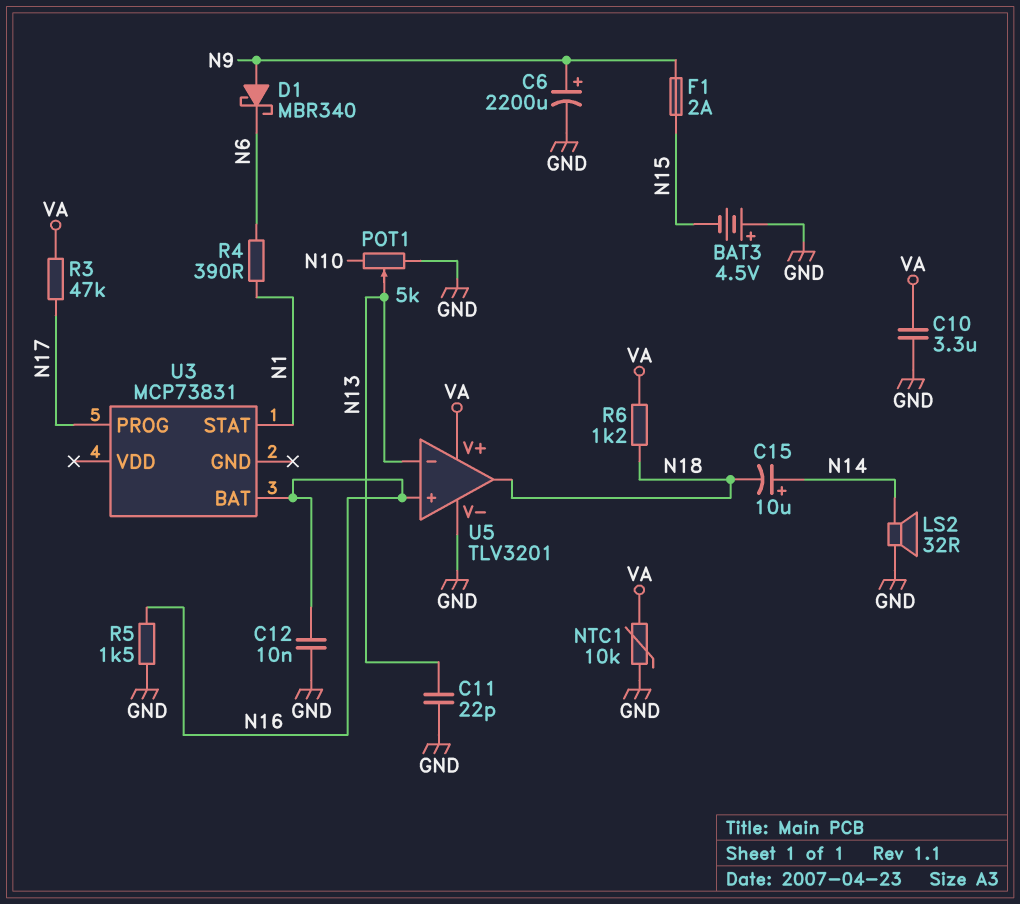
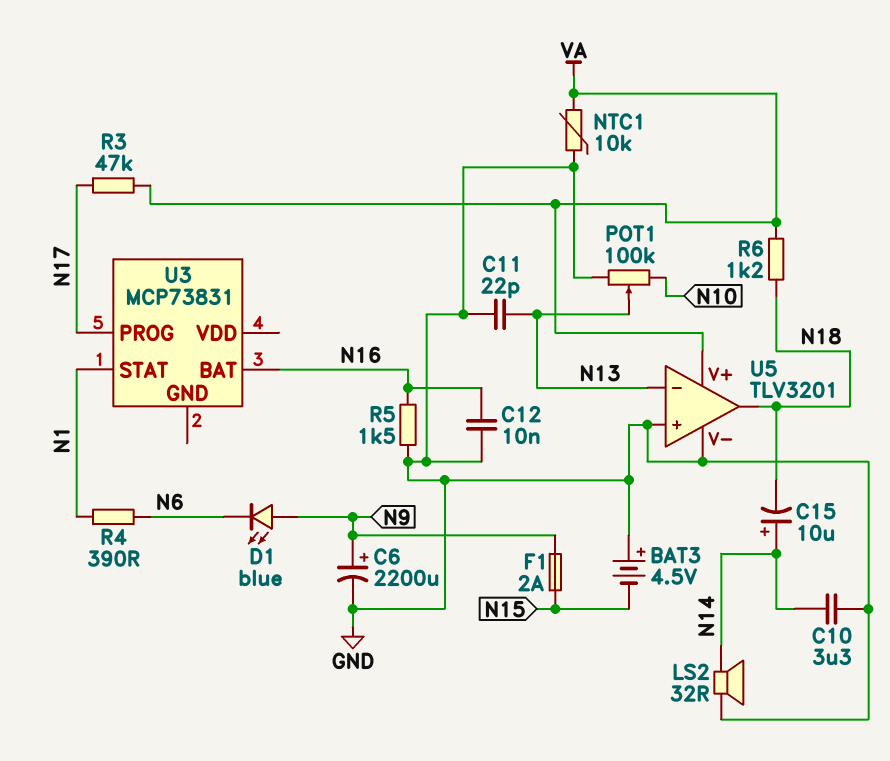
C10: 3.3uF (GND, VA) -> 3.3uF (GND, N14)
D1: schottky MBR340 (A N9, K N6) -> LED blue (A N9, K N6)
POT1: 5k (GND, N10, wiper N13) -> 100k (GND, N10, wiper N13)
U5 pin in+: N16 -> GND

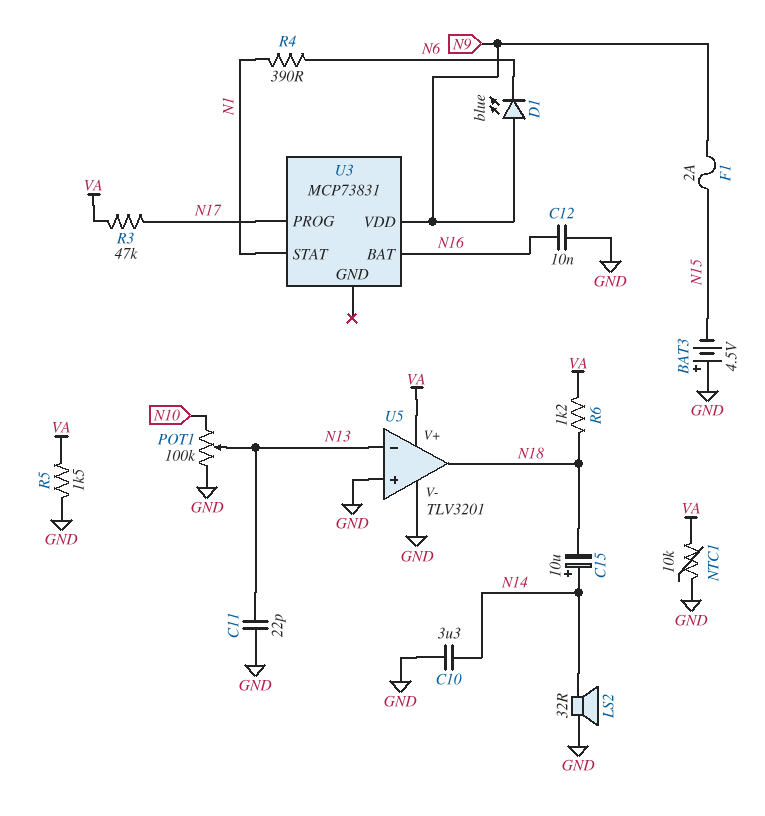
C6: 2200uF (plus N9, minus GND) -> none
R5: 1.5k (GND, N16) -> 1.5k (GND, VA)
U3 pin VDD: none -> N9

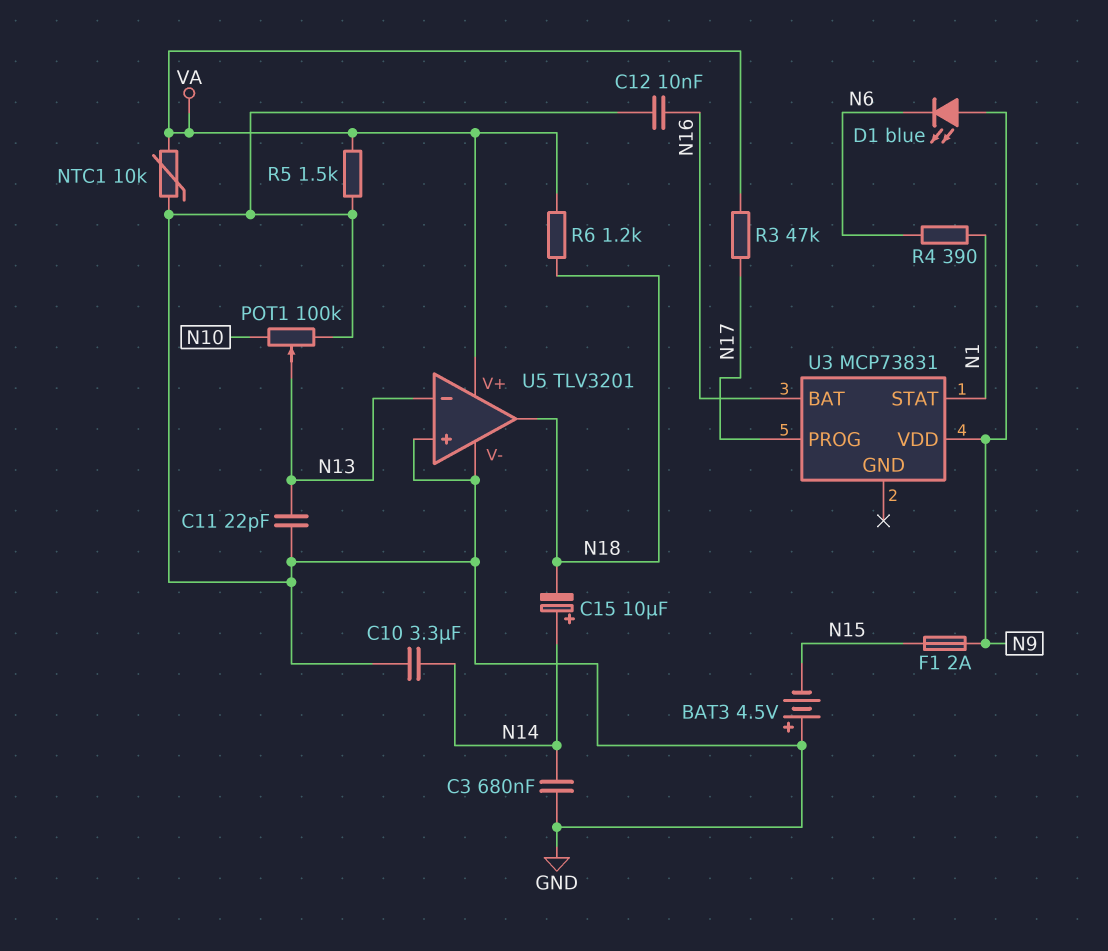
C3: none -> 680nF (GND, N14)
LS2: speaker 32R (GND, N14) -> none

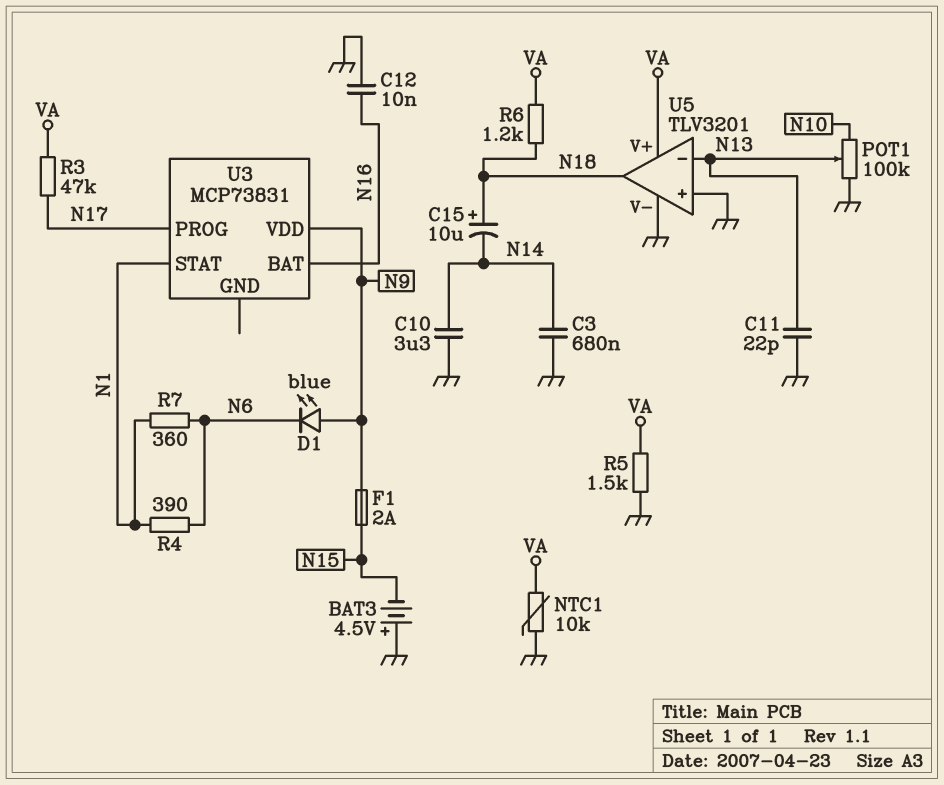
C15: 10uF (plus N14, minus N18) -> 10uF (plus N18, minus N14)
R7: none -> 360 (N1, N6)

